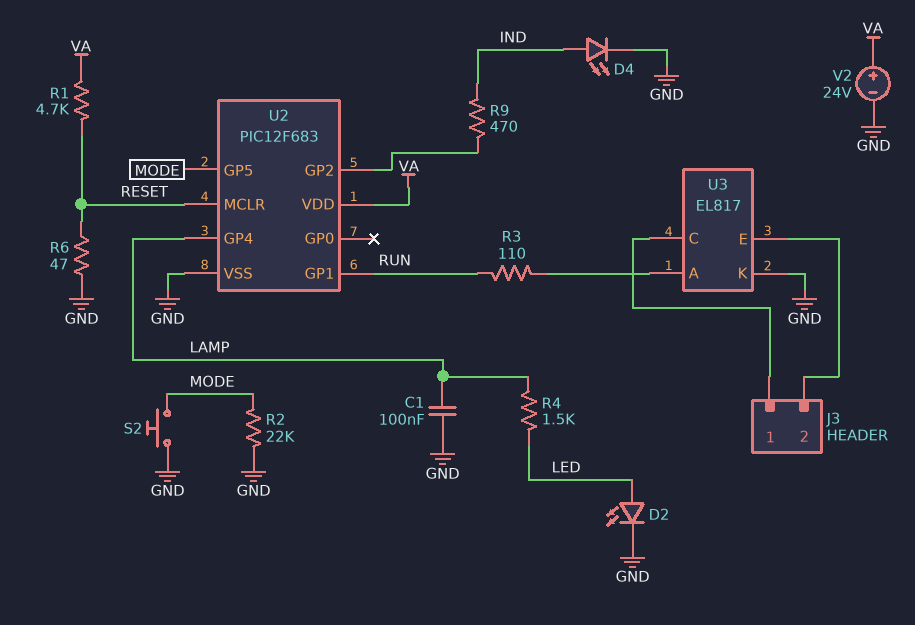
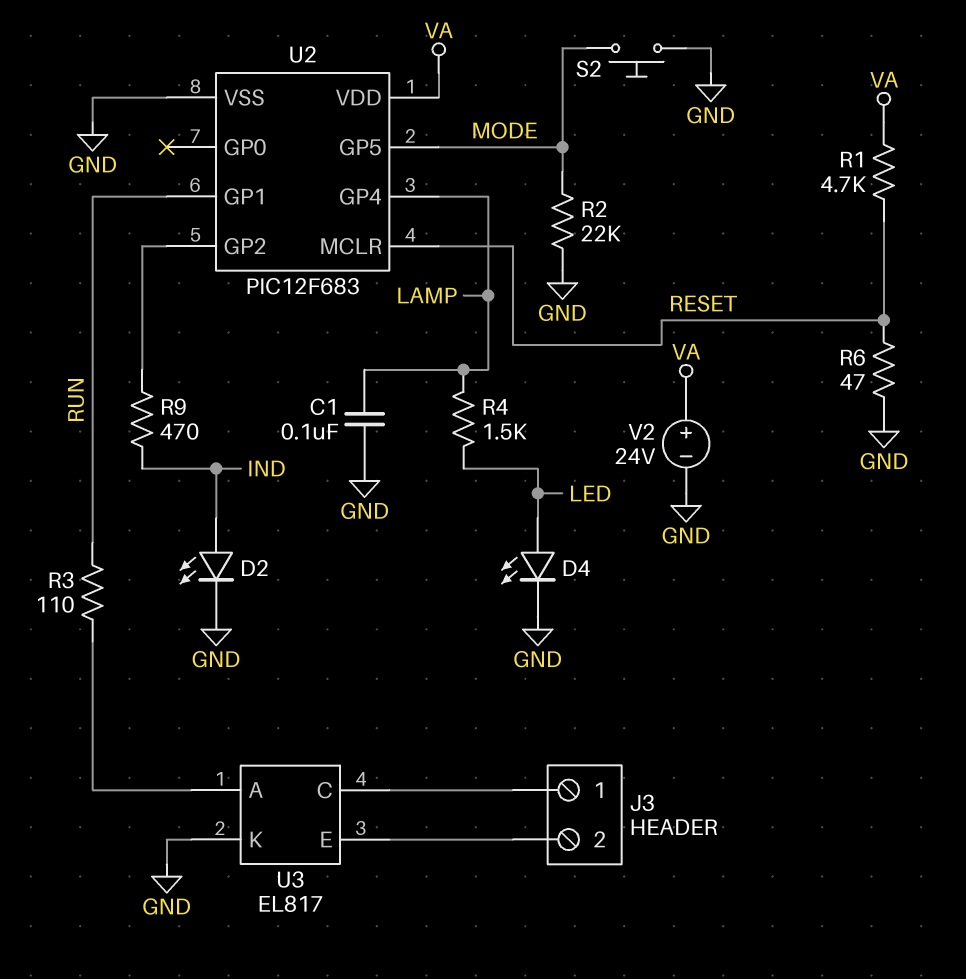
D2: LED (A LED, K GND) -> LED (A IND, K GND)
D4: LED (A IND, K GND) -> LED (A LED, K GND)

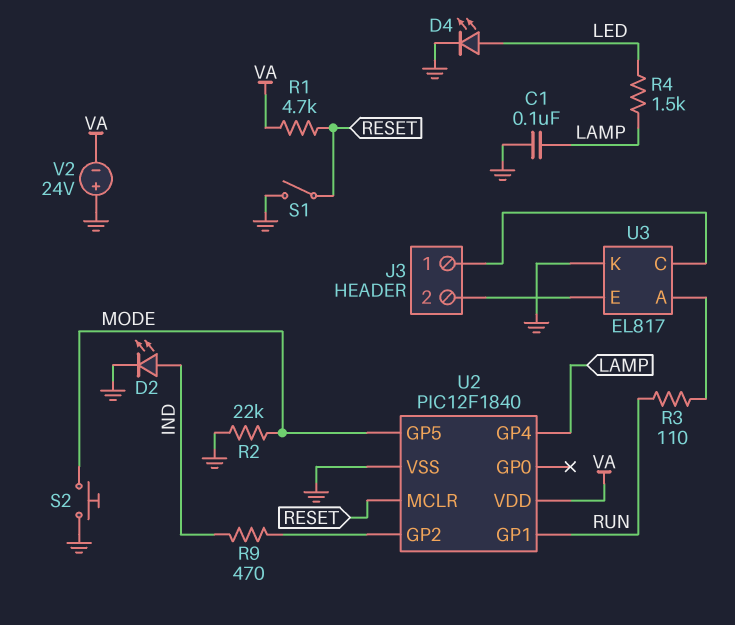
R6: 47 (GND, RESET) -> none
S1: none -> switch (GND, RESET)
U2: PIC12F683 -> PIC12F1840
V2: 24V (plus VA, minus GND) -> 24V (plus GND, minus VA)

